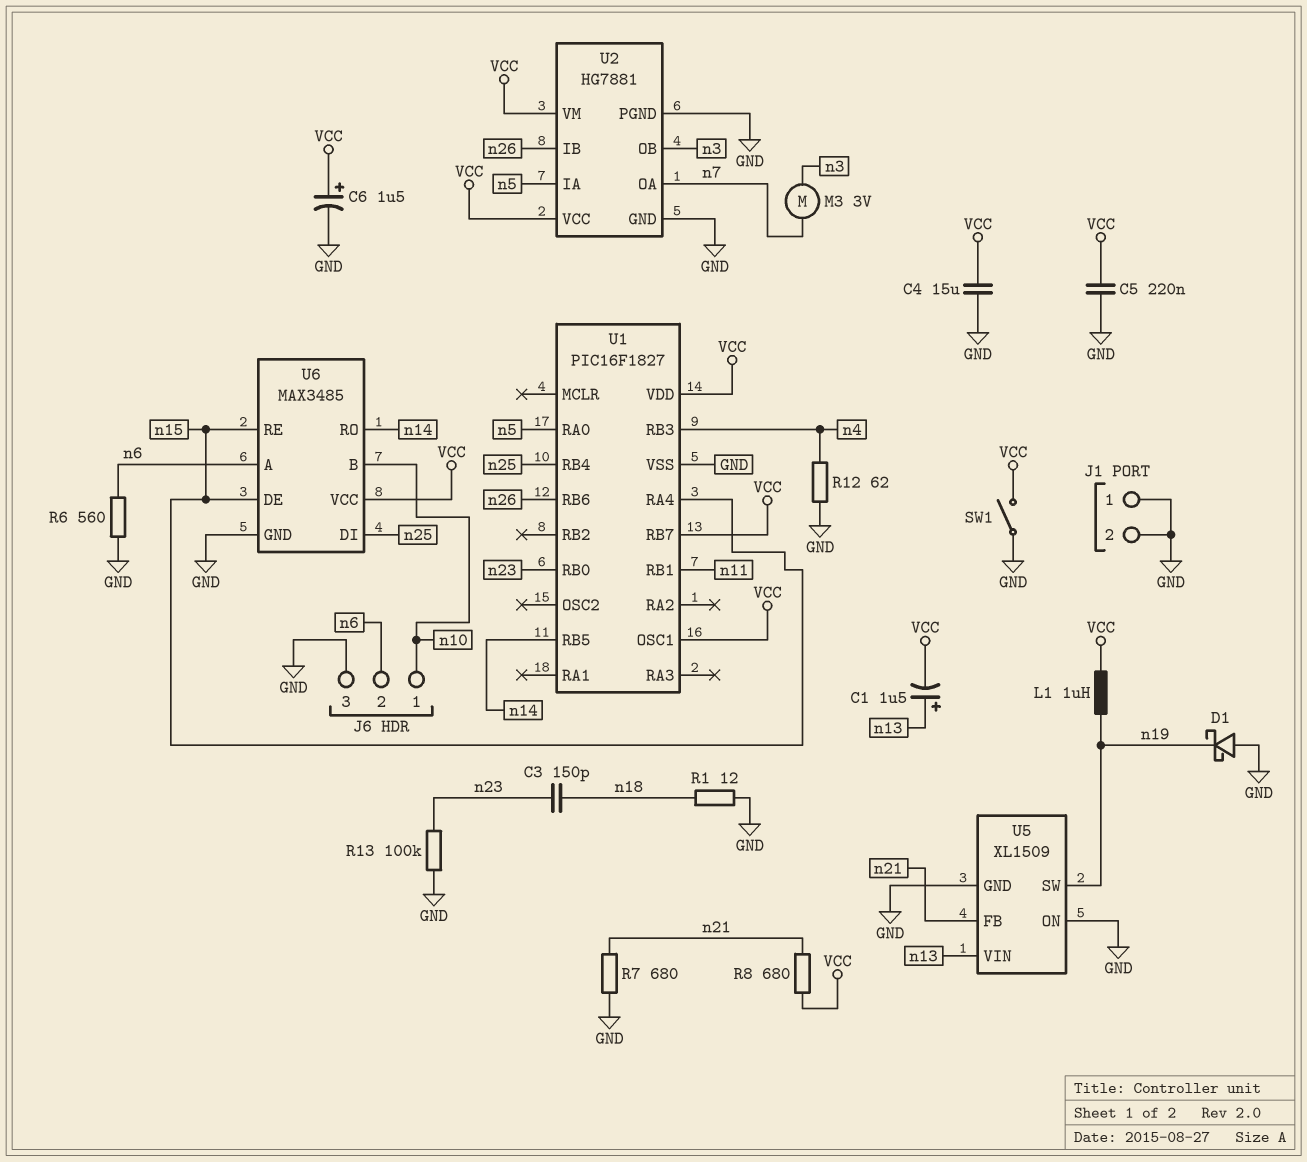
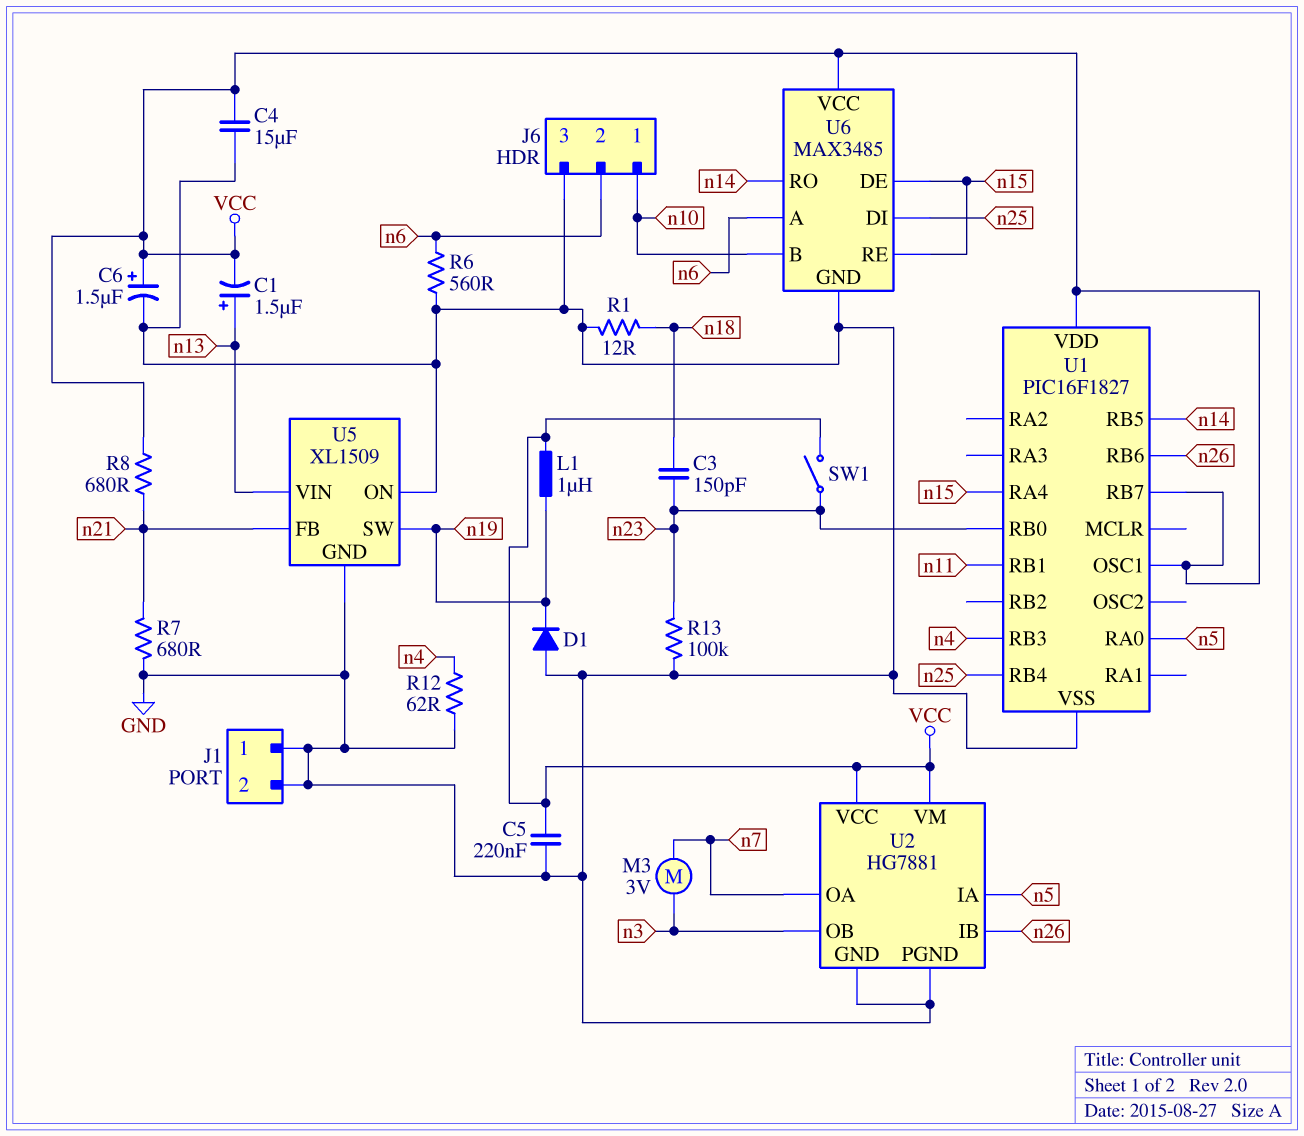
D1: schottky (A GND, K n19) -> diode (A GND, K n19)
SW1: switch (GND, VCC) -> switch (VCC, n23)

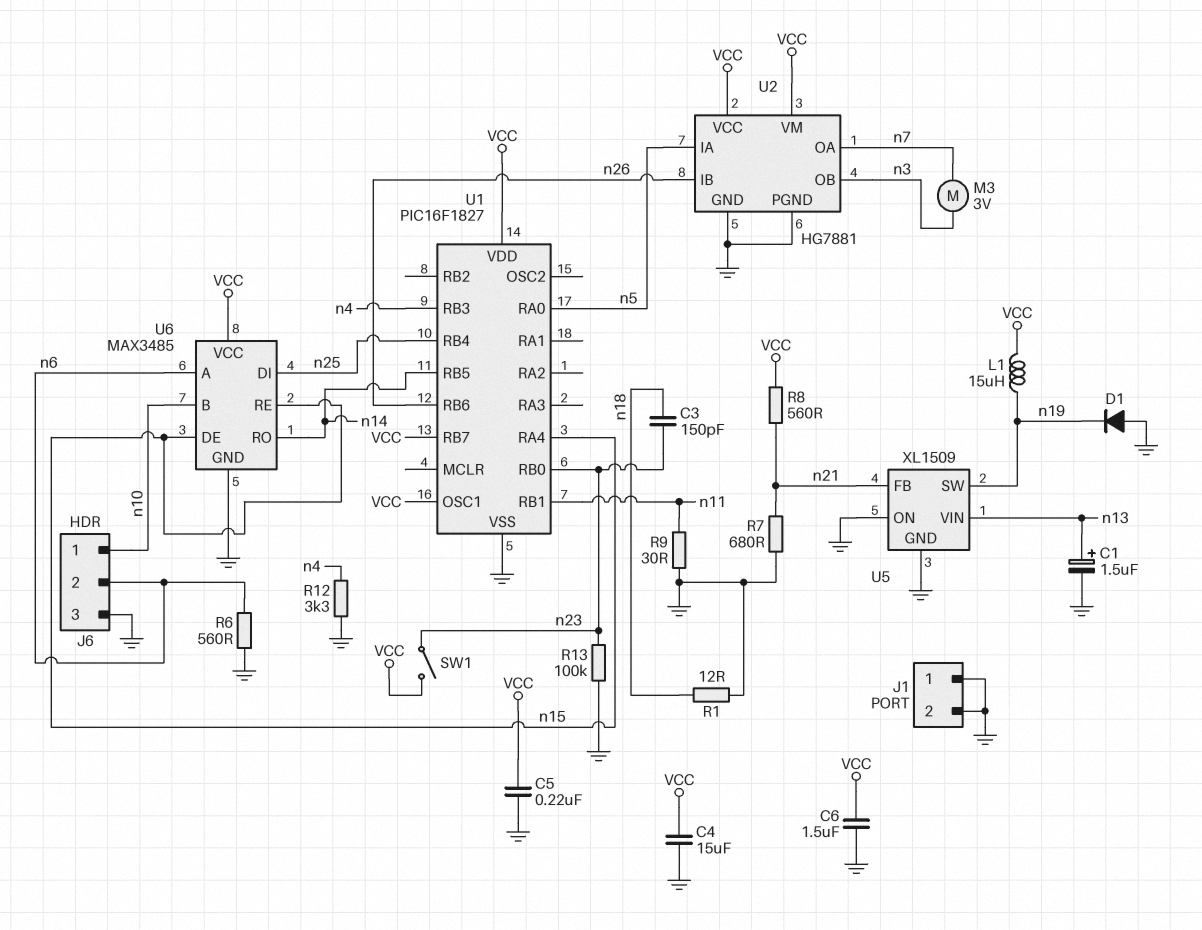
C1: 1.5uF (plus n13, minus VCC) -> 1.5uF (plus n13, minus GND)
C6: 1.5uF (plus VCC, minus GND) -> 1.5uF (GND, VCC)
L1: 1uH (VCC, n19) -> 15uH (VCC, n19)
R8: 680 (VCC, n21) -> 560 (VCC, n21)
R9: none -> 30 (GND, n11)
R12: 62 (GND, n4) -> 3.3k (GND, n4)

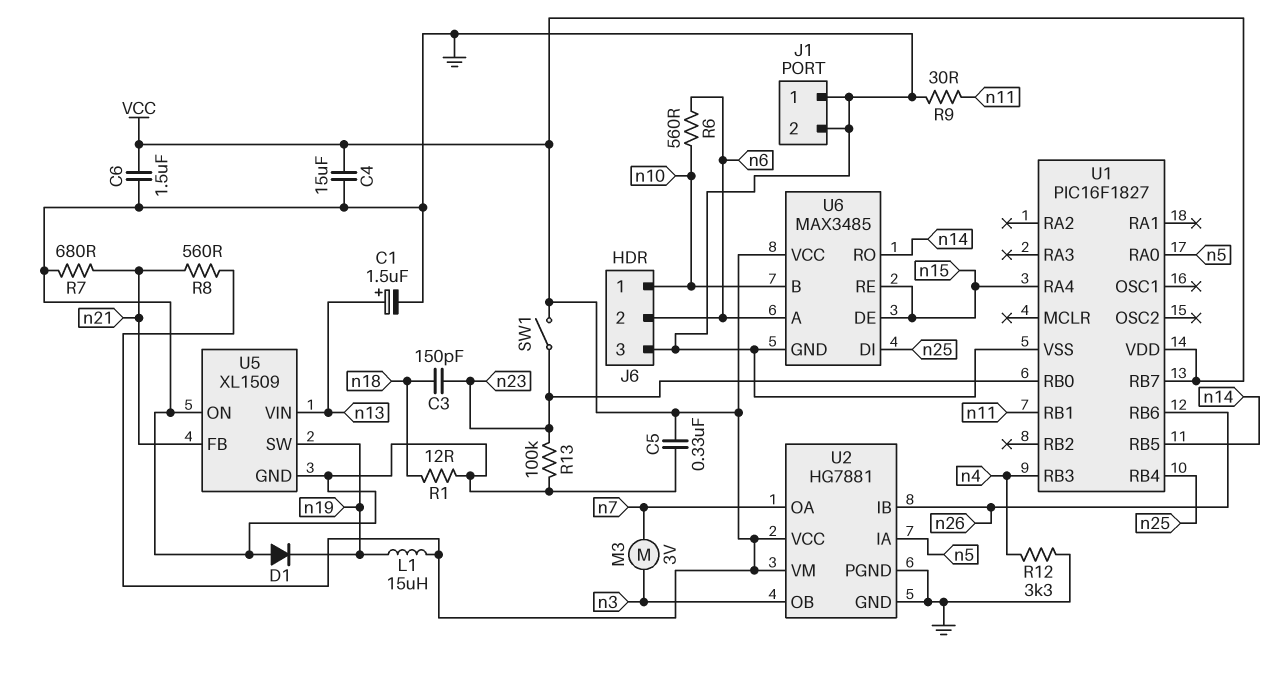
C5: 220nF (GND, VCC) -> 330nF (GND, VCC)
R6: 560 (GND, n6) -> 560 (n6, n10)
U1 pin OSC1: VCC -> none

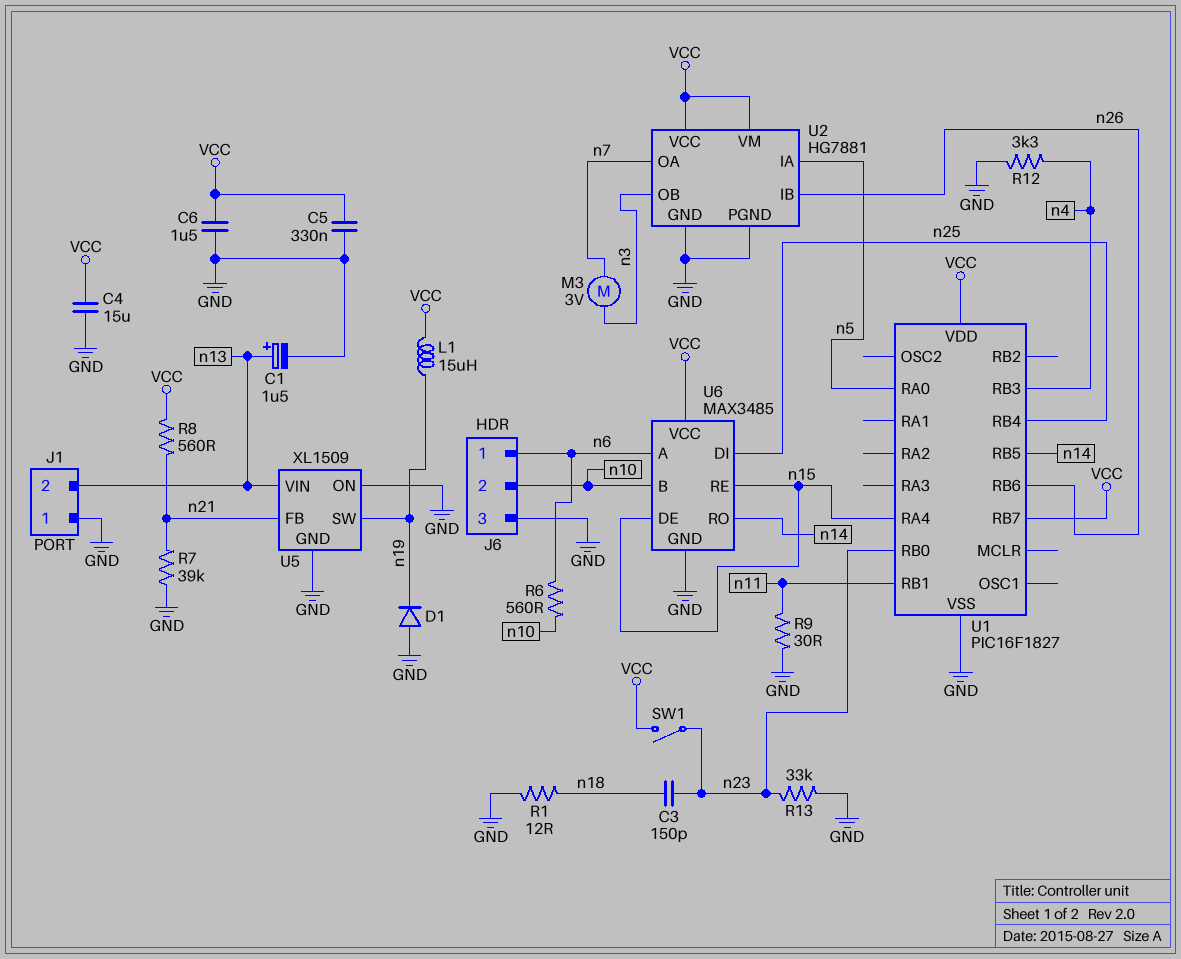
J1 pin 2: GND -> n13
J6 pin 1: n10 -> n6
J6 pin 2: n6 -> n10
R7: 680 (GND, n21) -> 39k (GND, n21)
R13: 100k (GND, n23) -> 33k (GND, n23)

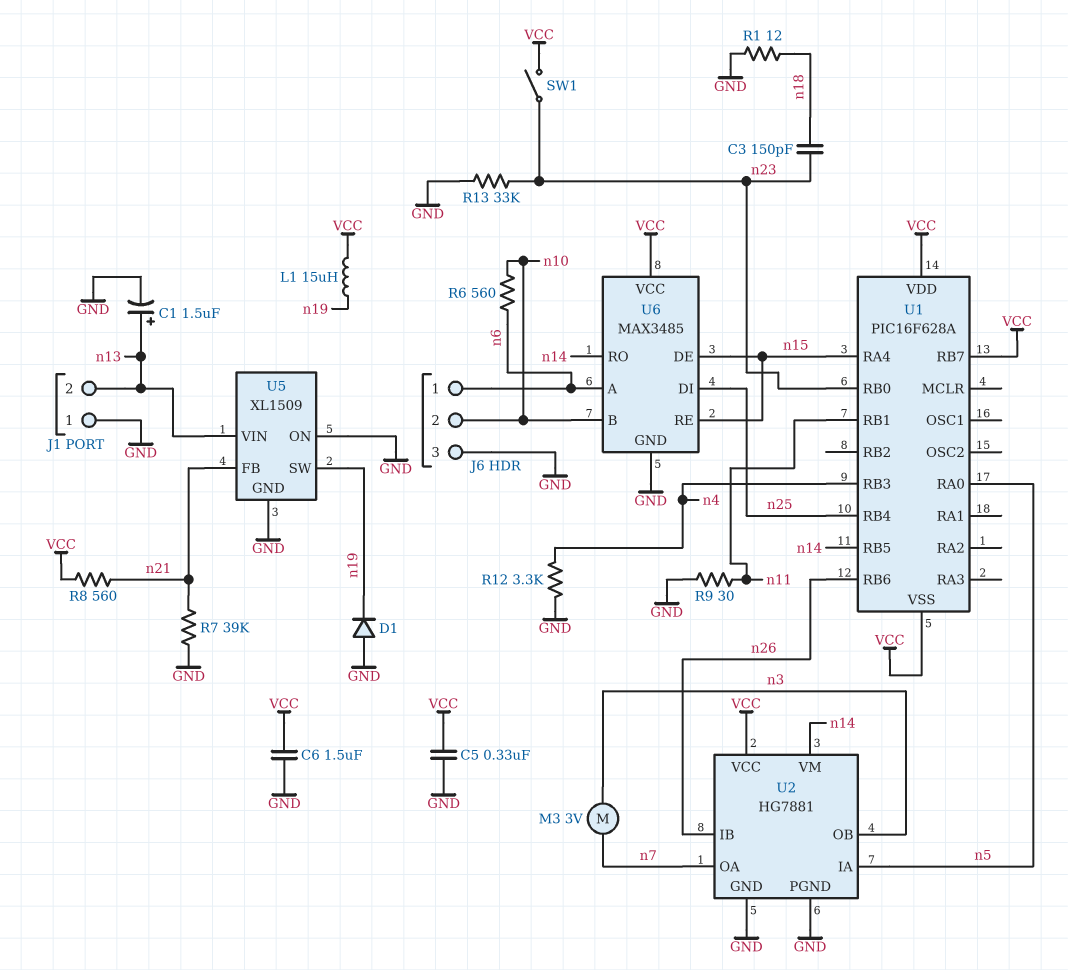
C4: 15uF (GND, VCC) -> none
U1: PIC16F1827 -> PIC16F628A
U1 pin VSS: GND -> VCC
U2 pin VM: VCC -> n14

